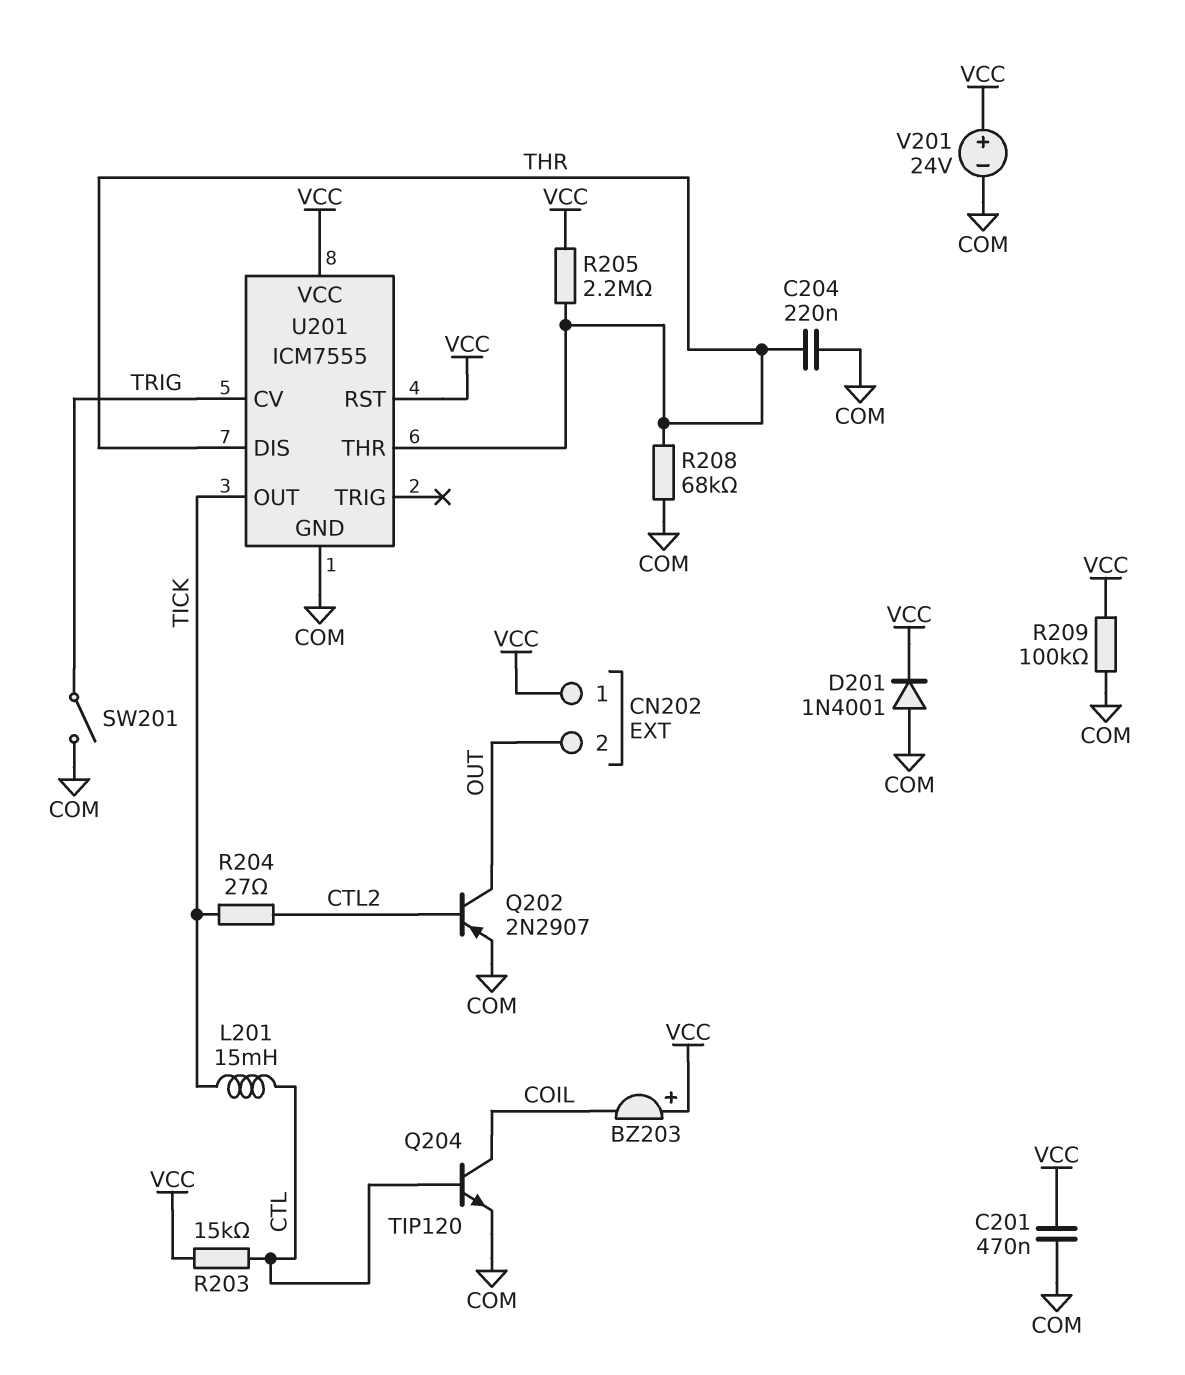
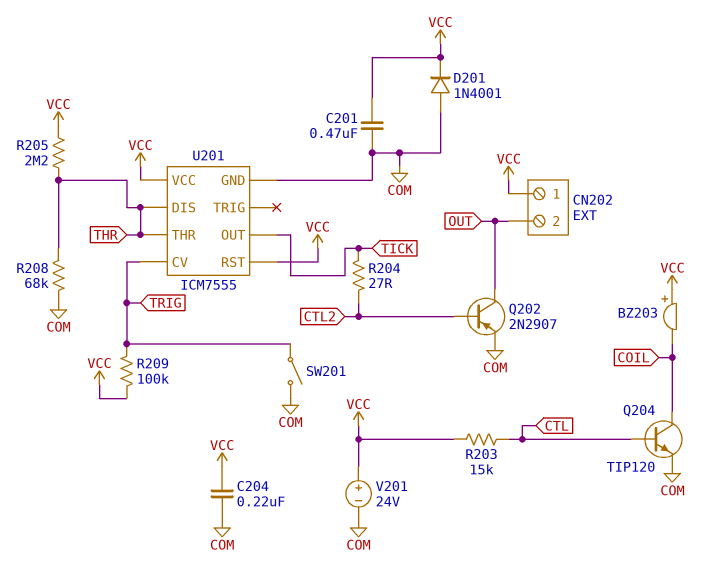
C204: 220nF (COM, THR) -> 220nF (COM, VCC)
L201: 15mH (CTL, TICK) -> none
R209: 100k (COM, VCC) -> 100k (TRIG, VCC)

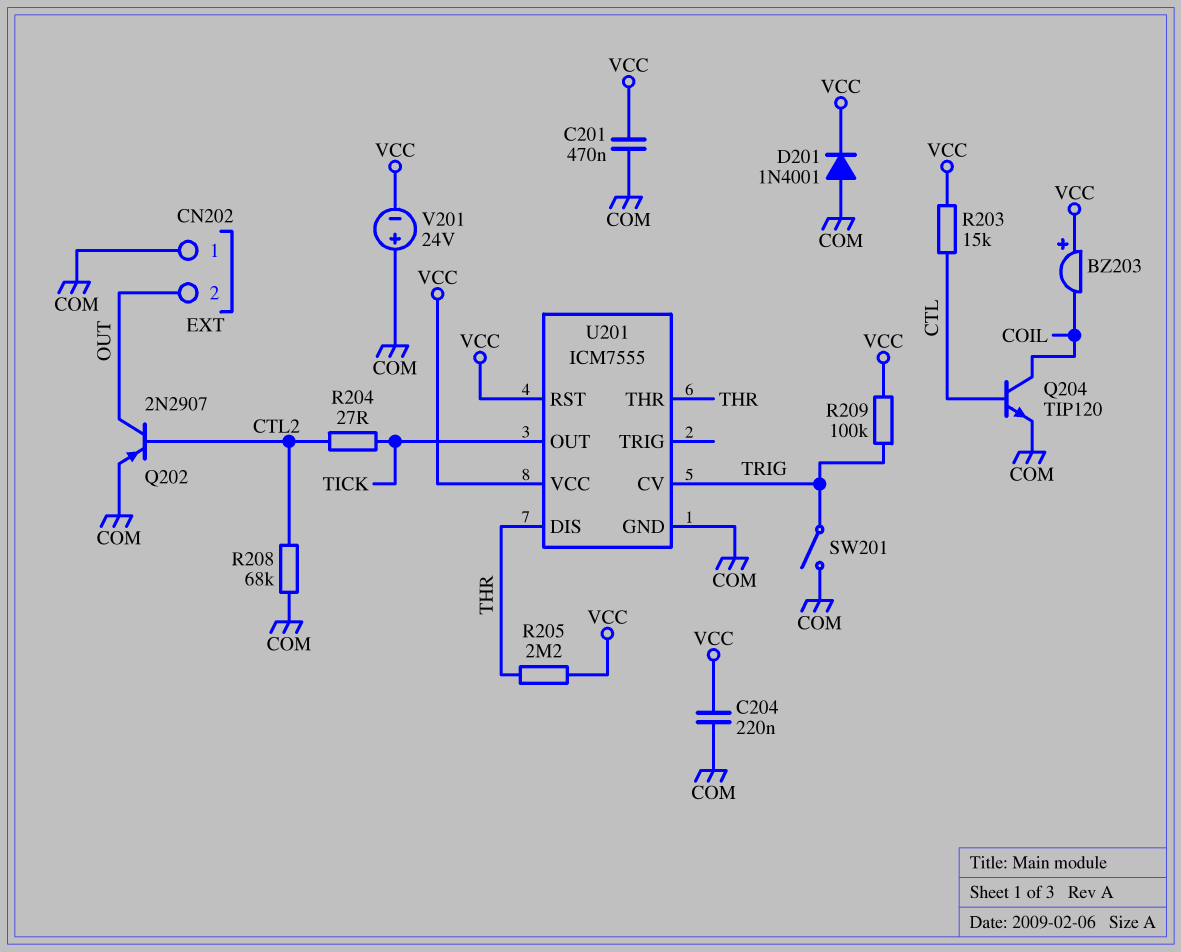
CN202 pin 1: VCC -> COM
R208: 68k (COM, THR) -> 68k (COM, CTL2)
V201: 24V (plus VCC, minus COM) -> 24V (plus COM, minus VCC)

